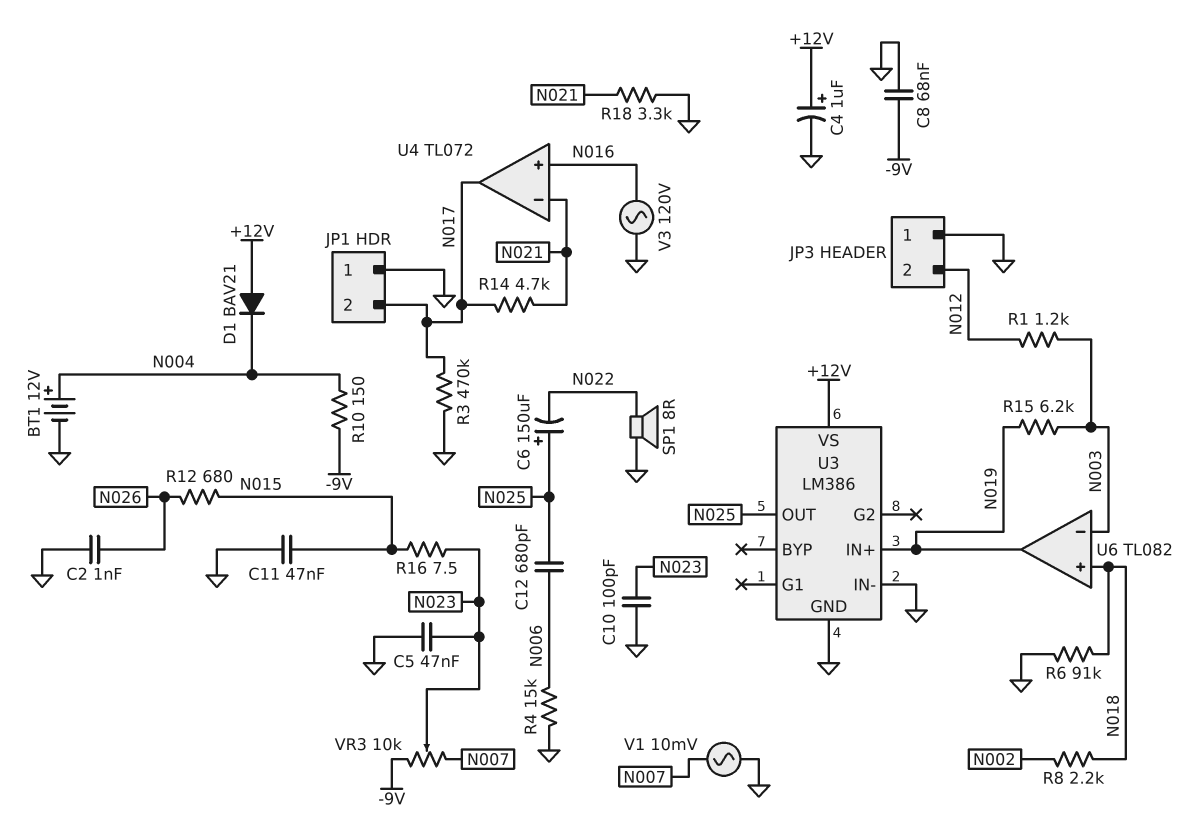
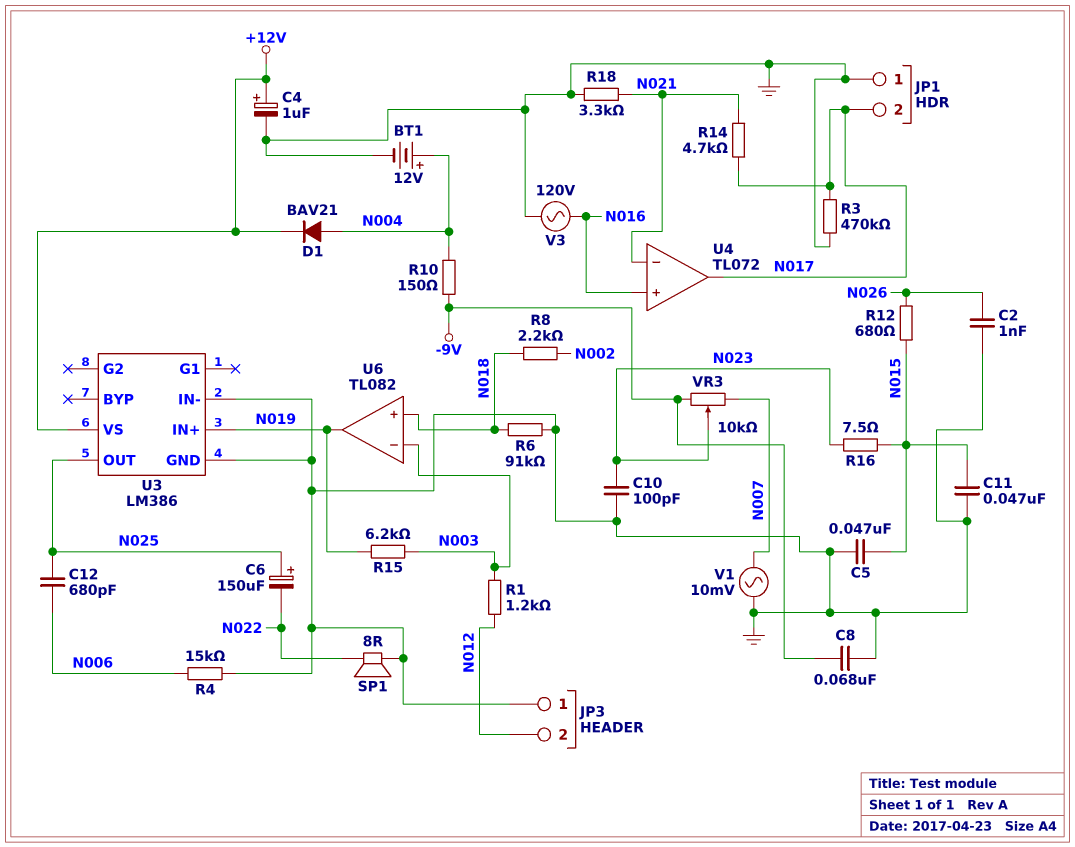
C5: 47nF (GND, N023) -> 47nF (GND, N015)
D1: diode BAV21 (A +12V, K N004) -> diode BAV21 (A N004, K +12V)

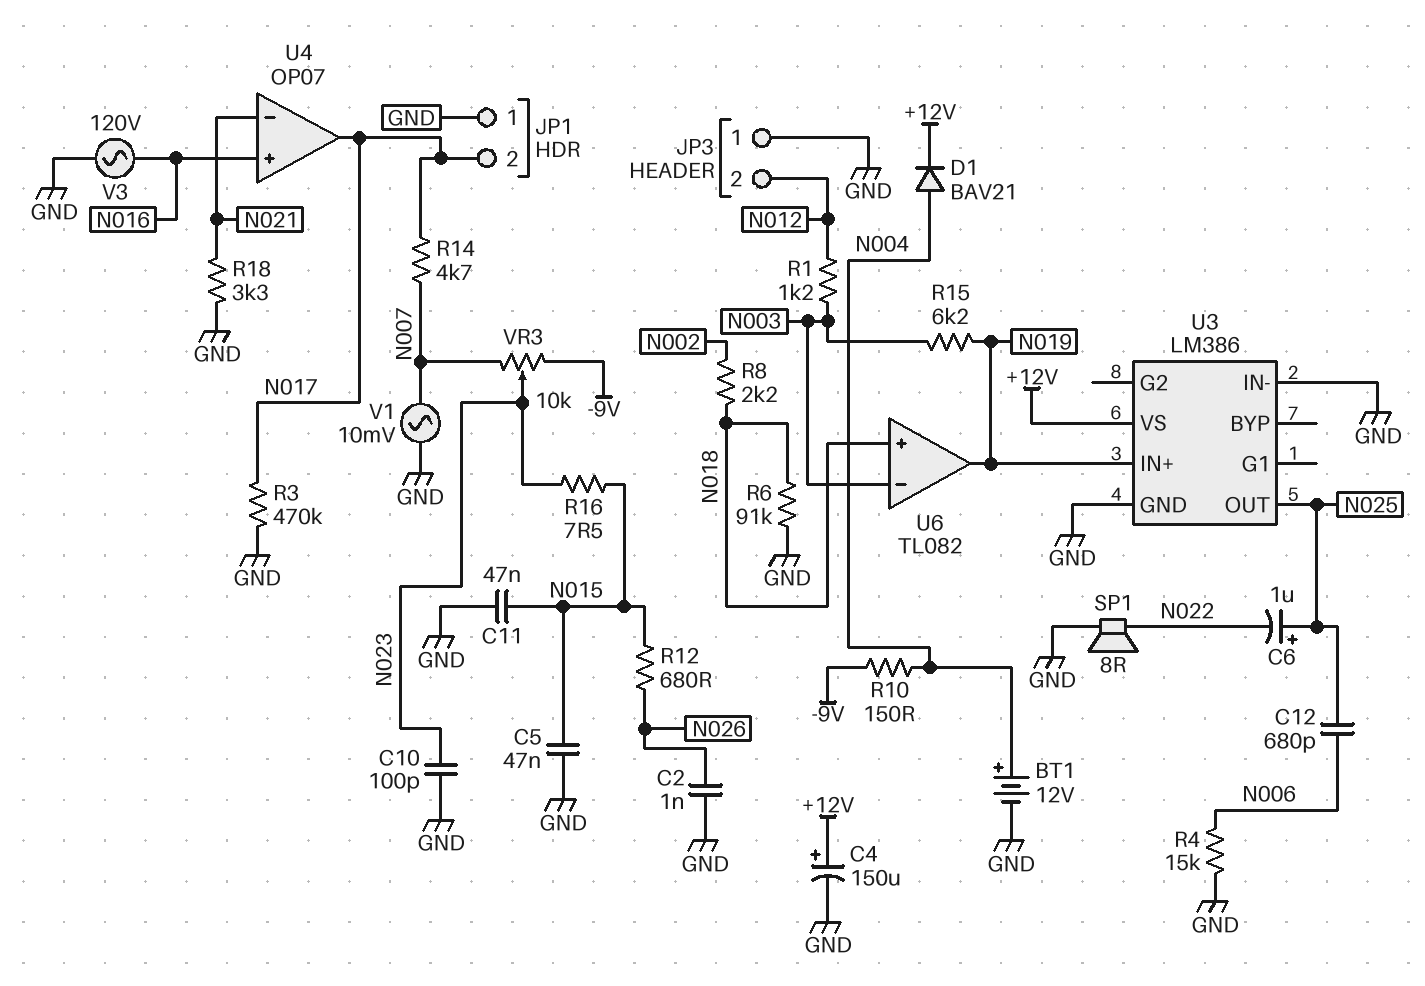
C4: 1uF (plus +12V, minus GND) -> 150uF (plus +12V, minus GND)
C6: 150uF (plus N025, minus N022) -> 1uF (plus N025, minus N022)
C8: 68nF (-9V, GND) -> none
R14: 4.7k (N017, N021) -> 4.7k (N007, N017)
U4: TL072 -> OP07

